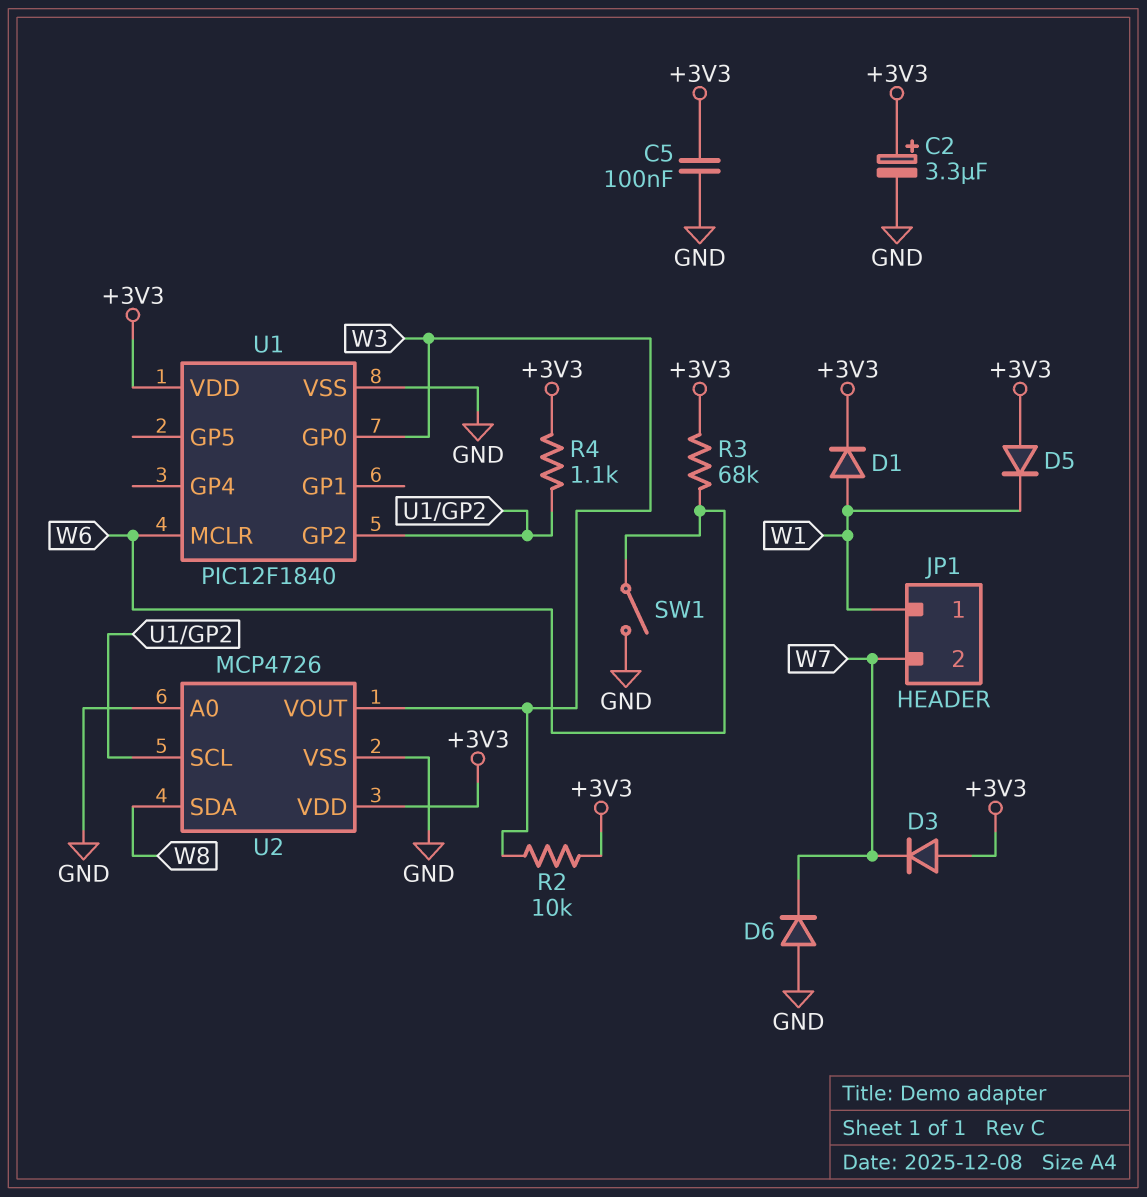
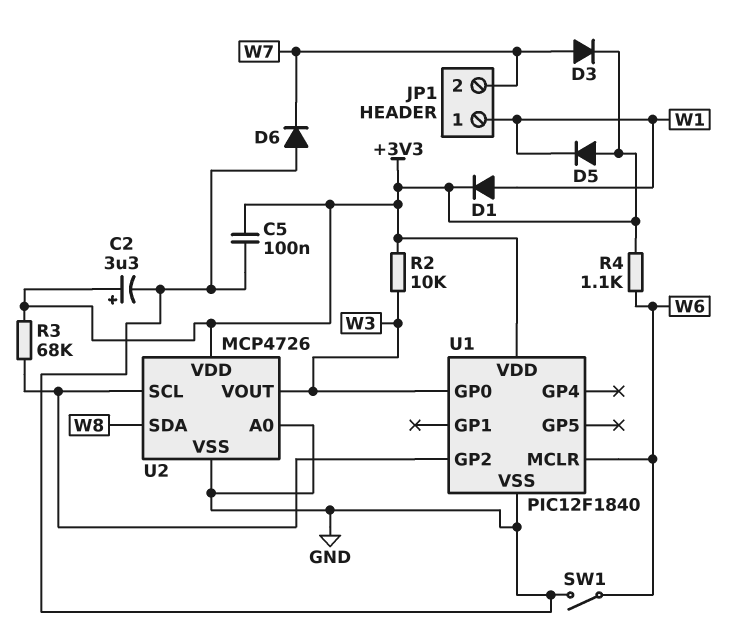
D3: diode (A +3V3, K W7) -> diode (A W7, K +3V3)
R3: 68k (+3V3, W6) -> 68k (+3V3, U1/GP2)
R4: 1.1k (+3V3, U1/GP2) -> 1.1k (+3V3, W6)

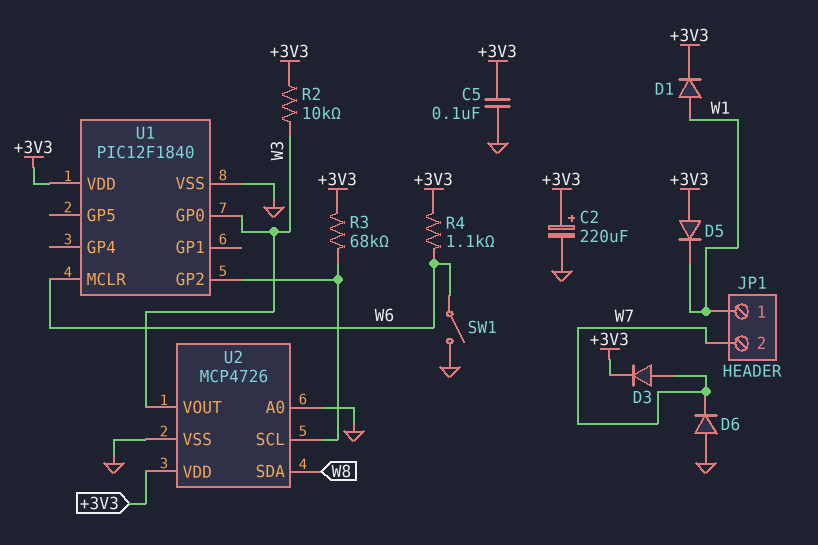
C2: 3.3uF (plus +3V3, minus GND) -> 220uF (plus +3V3, minus GND)

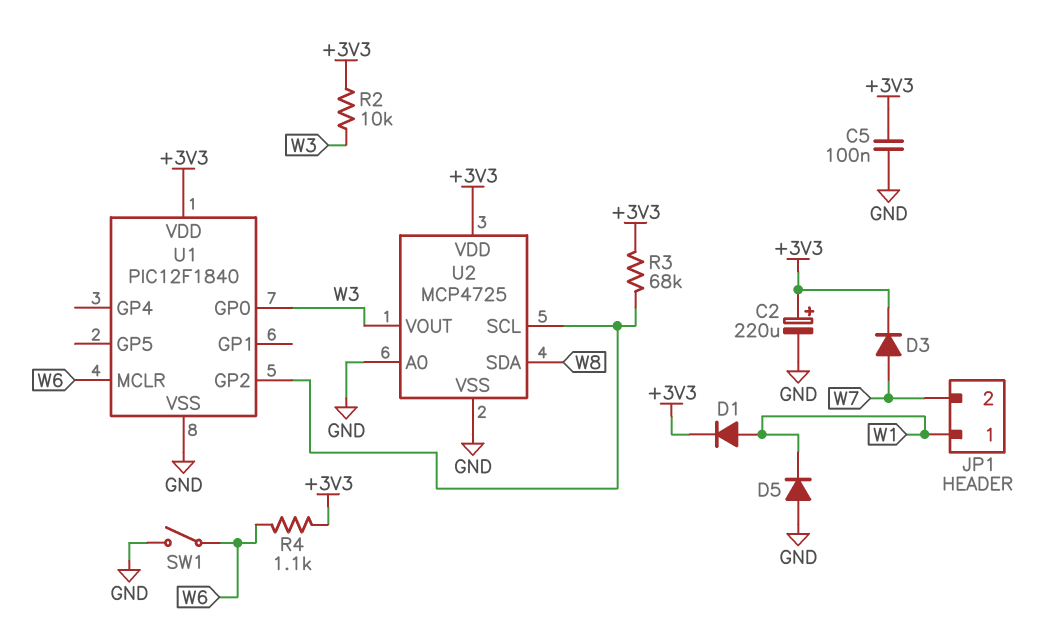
D5: diode (A +3V3, K W1) -> diode (A GND, K W1)
D6: diode (A GND, K W7) -> none
U2: MCP4726 -> MCP4725

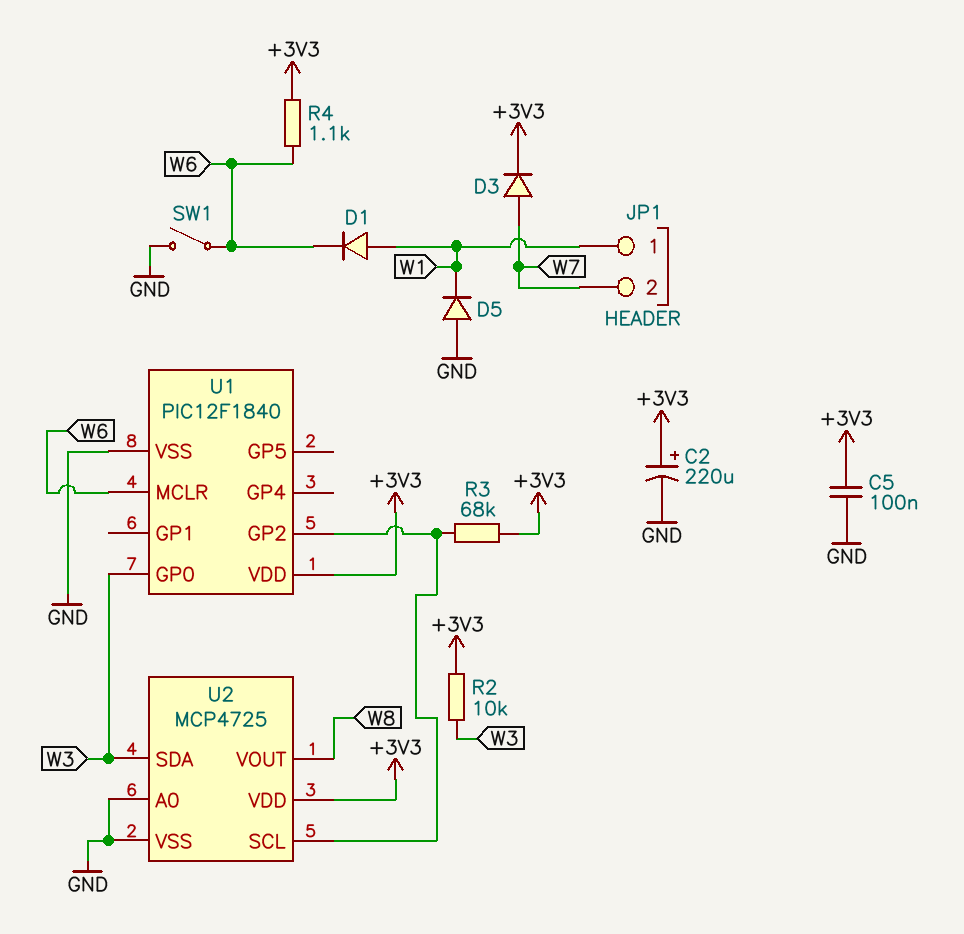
D1: diode (A W1, K +3V3) -> diode (A W1, K W6)
U2 pin SDA: W8 -> W3
U2 pin VOUT: W3 -> W8

